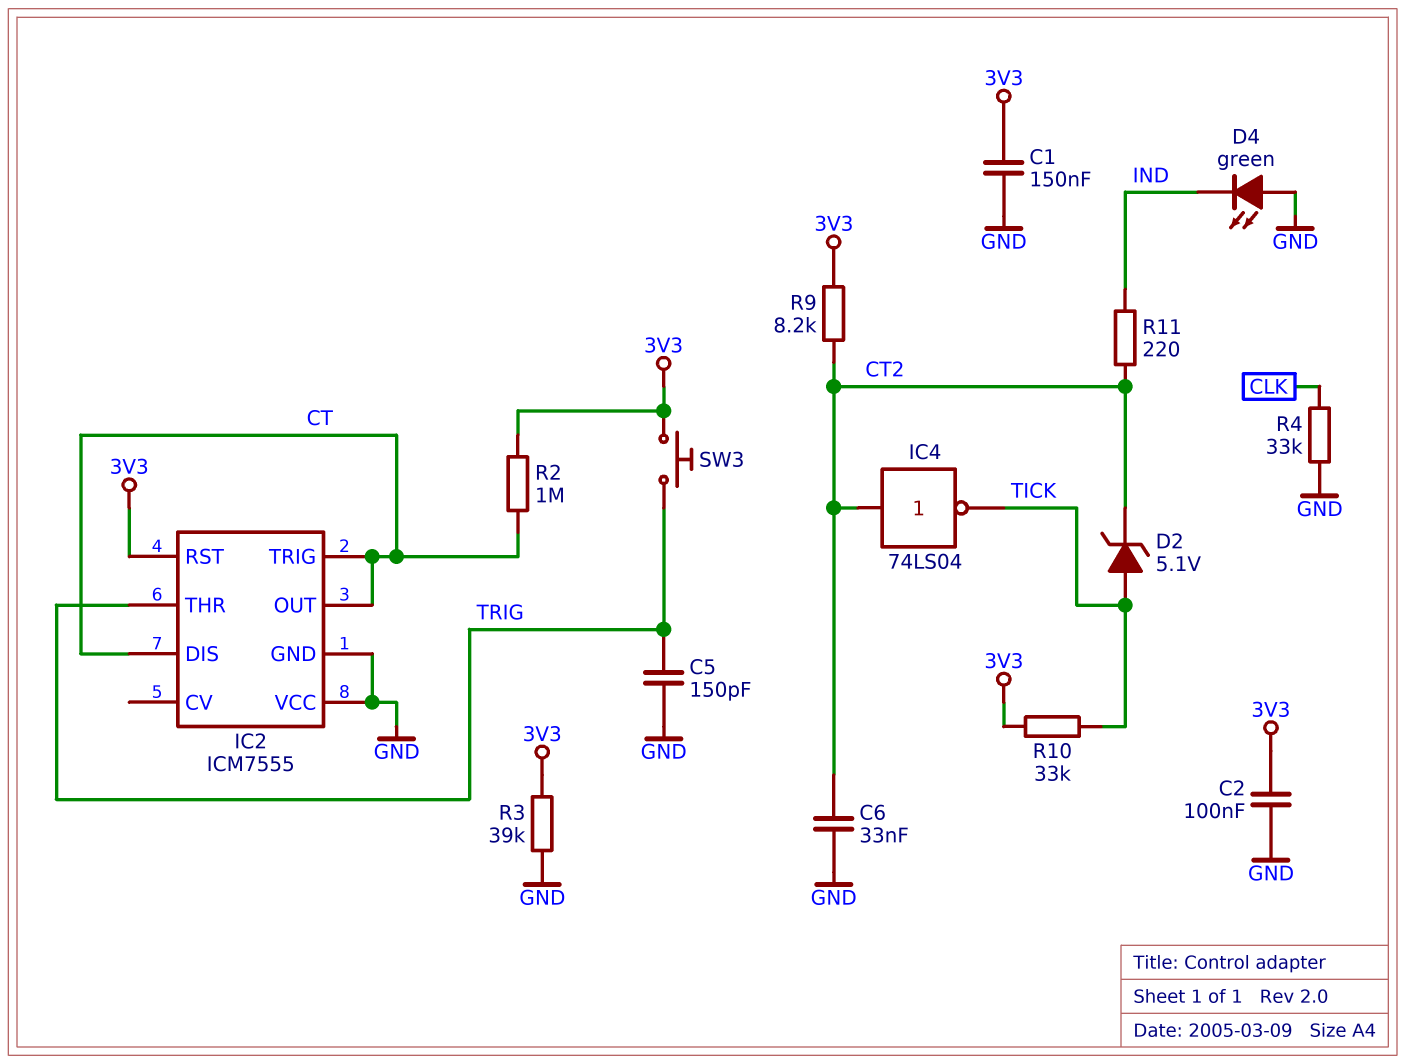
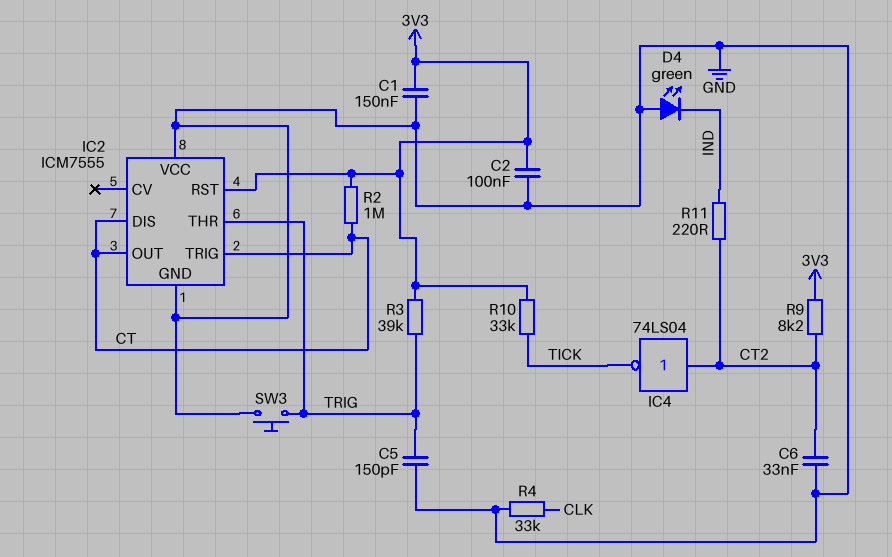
D2: zener 5.1V (A TICK, K CT2) -> none
R3: 39k (3V3, GND) -> 39k (3V3, TRIG)
SW3: button (3V3, TRIG) -> button (GND, TRIG)

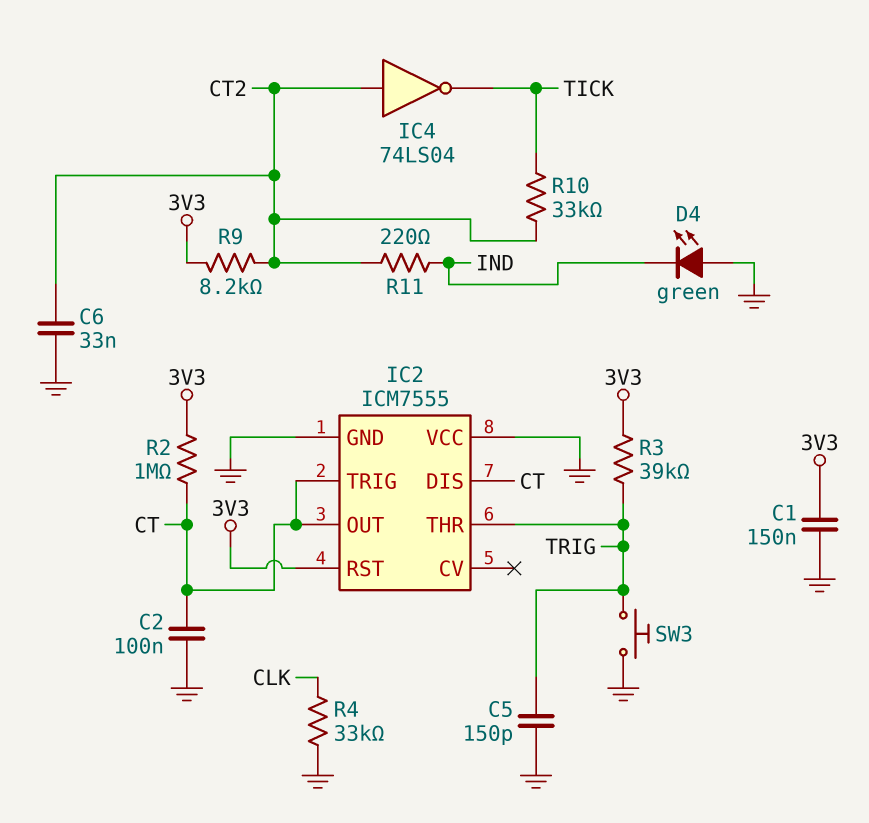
C2: 100nF (3V3, GND) -> 100nF (CT, GND)
R10: 33k (3V3, TICK) -> 33k (CT2, TICK)

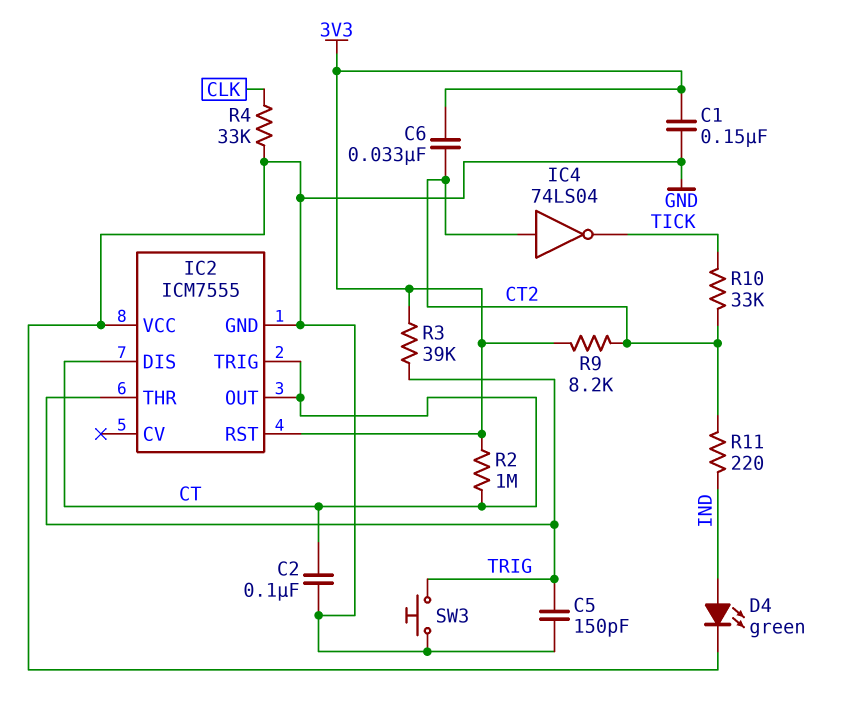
C6: 33nF (CT2, GND) -> 33nF (3V3, CT2)
D4: LED green (A GND, K IND) -> LED green (A IND, K GND)

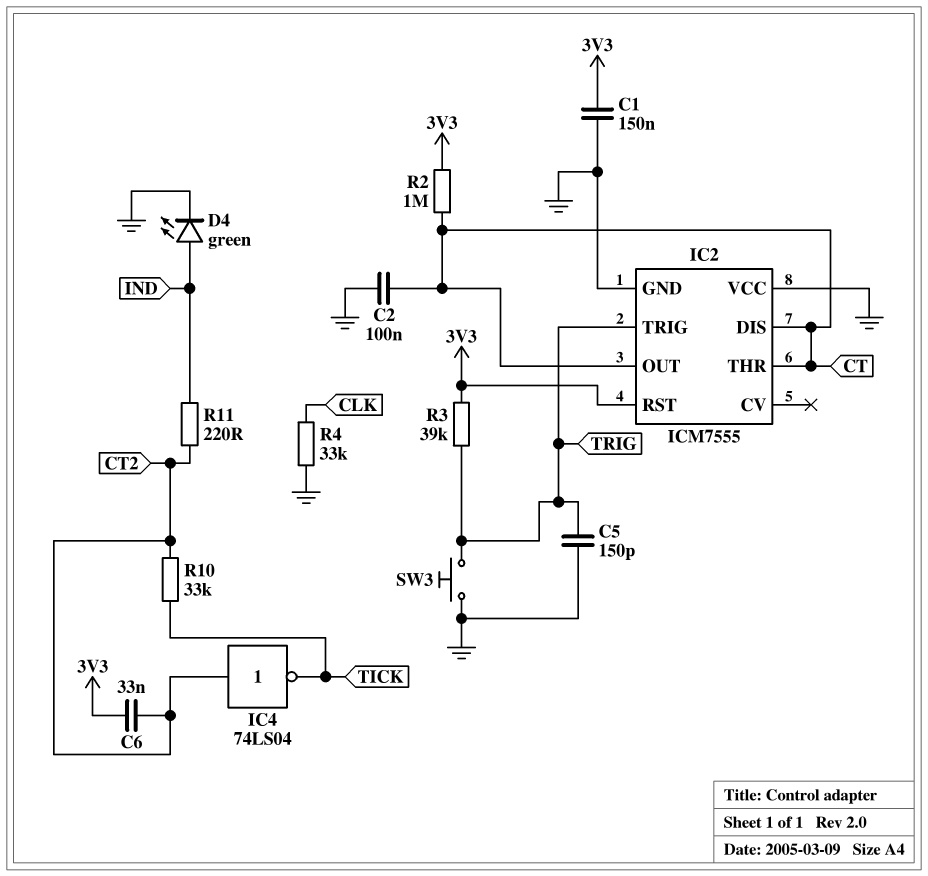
IC2 pin THR: TRIG -> CT
IC2 pin TRIG: CT -> TRIG
R9: 8.2k (3V3, CT2) -> none

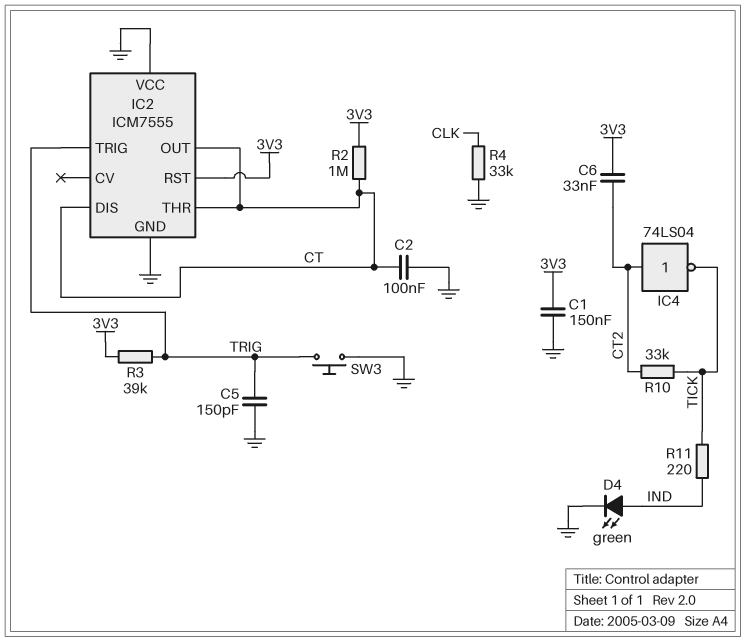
R11: 220 (CT2, IND) -> 220 (IND, TICK)

